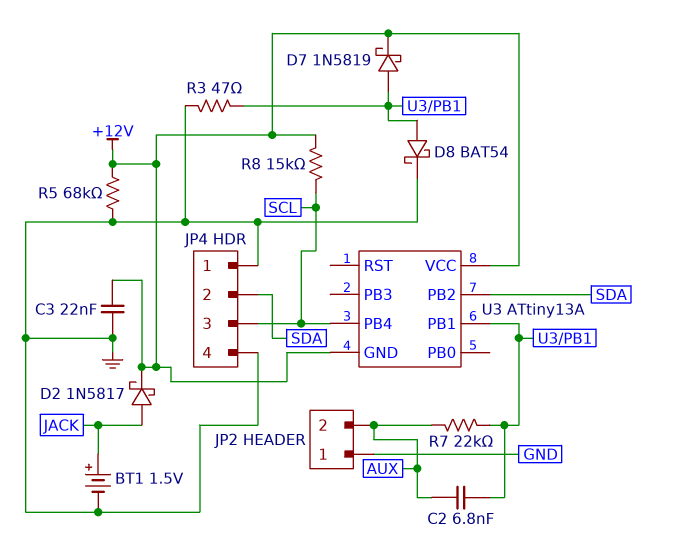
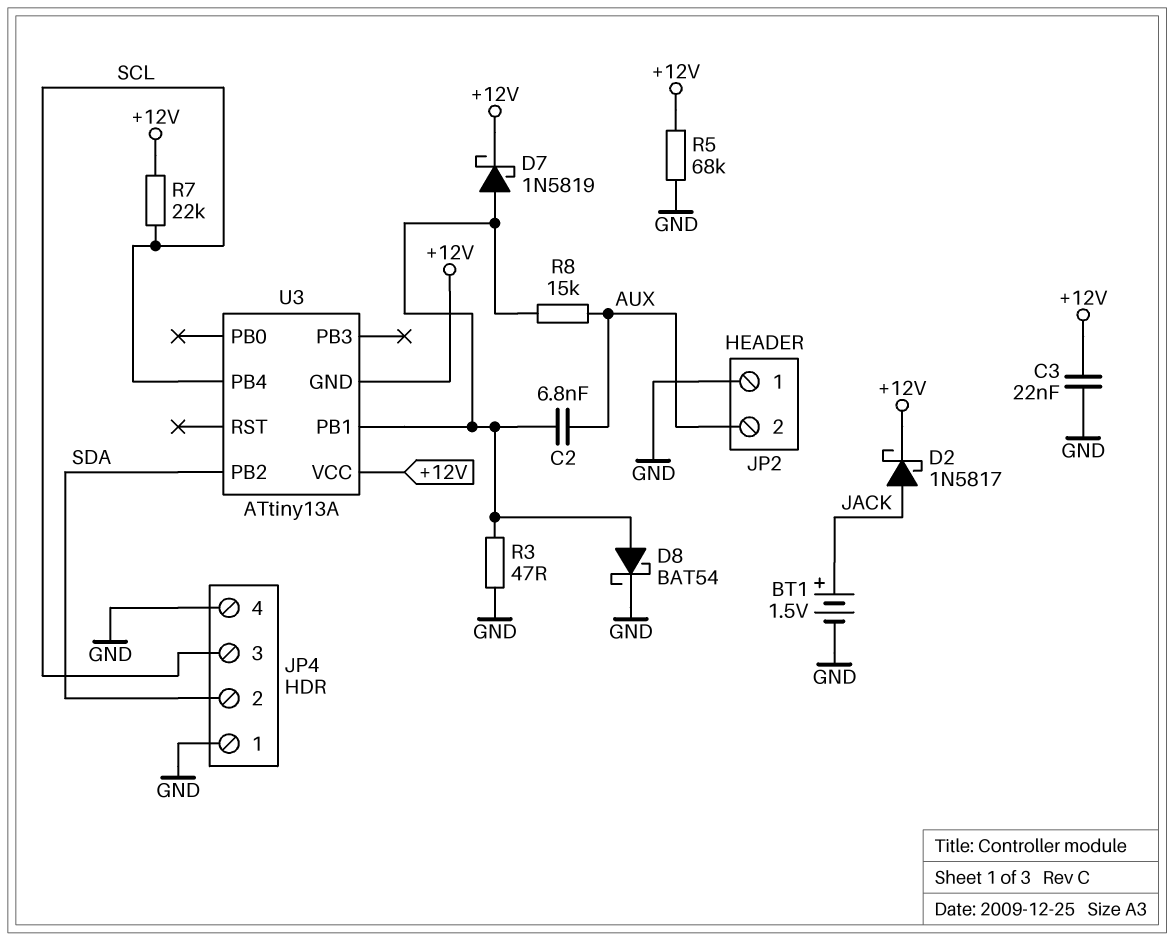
R7: 22k (AUX, U3/PB1) -> 22k (+12V, SCL)
R8: 15k (+12V, SCL) -> 15k (AUX, U3/PB1)

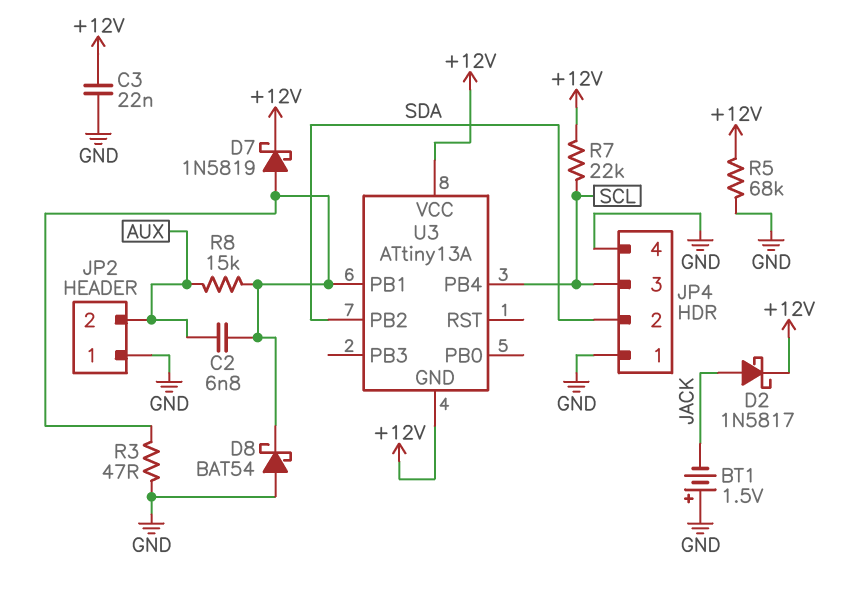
BT1: 1.5V (plus JACK, minus GND) -> 1.5V (plus GND, minus JACK)
D8: schottky BAT54 (A U3/PB1, K GND) -> schottky BAT54 (A GND, K U3/PB1)

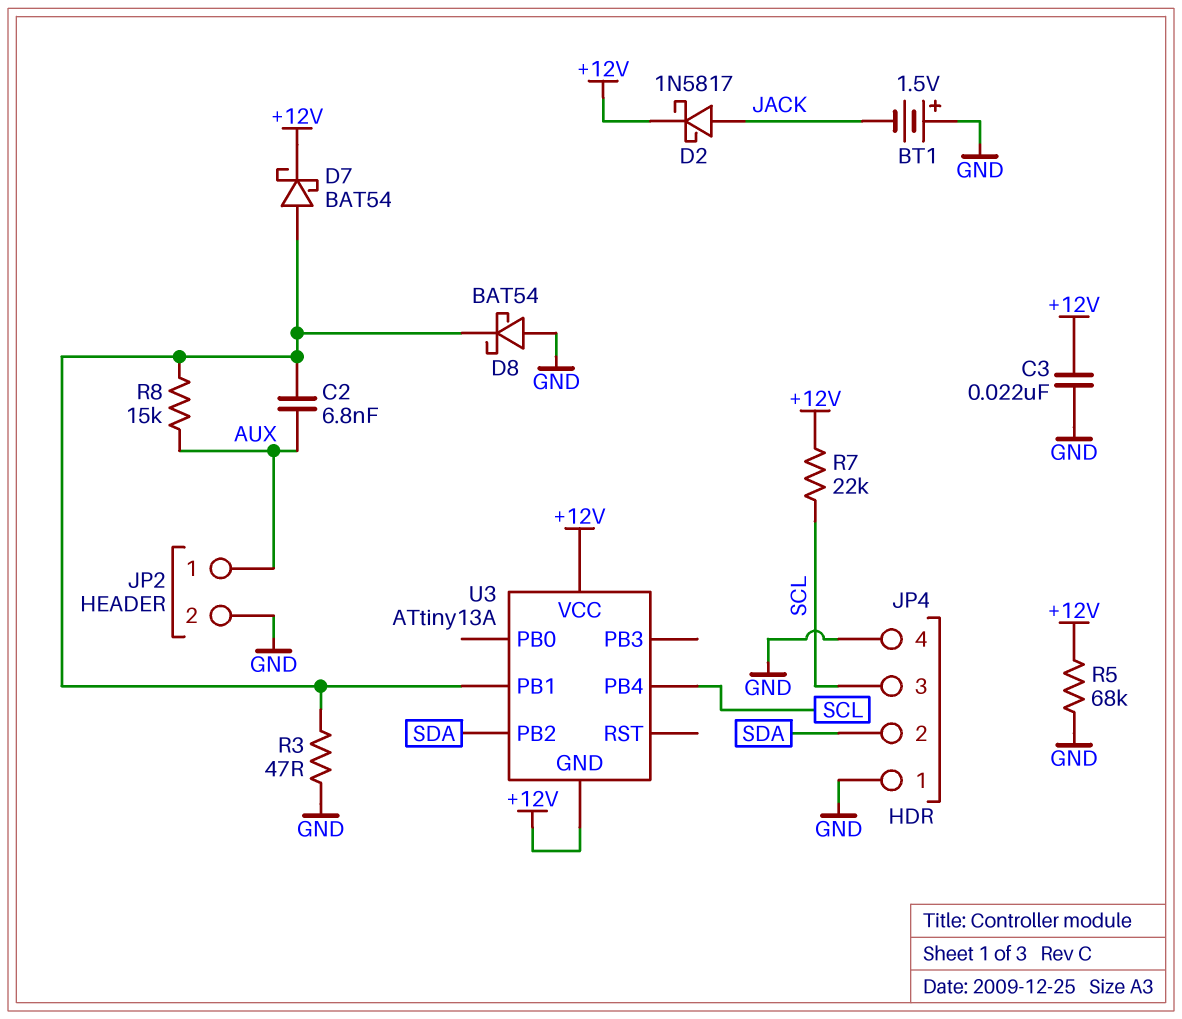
D7: schottky 1N5819 (A U3/PB1, K +12V) -> schottky BAT54 (A U3/PB1, K +12V)
JP2 pin 1: GND -> AUX
JP2 pin 2: AUX -> GND

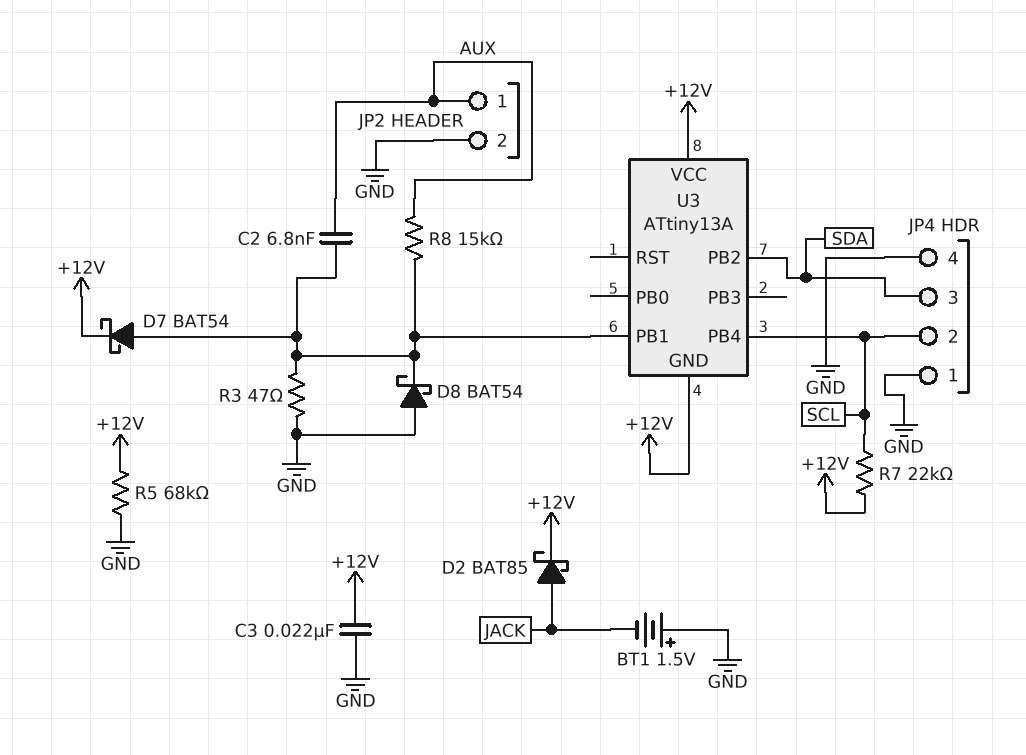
D2: schottky 1N5817 (A JACK, K +12V) -> schottky BAT85 (A JACK, K +12V)
JP4 pin 2: SDA -> SCL
JP4 pin 3: SCL -> SDA

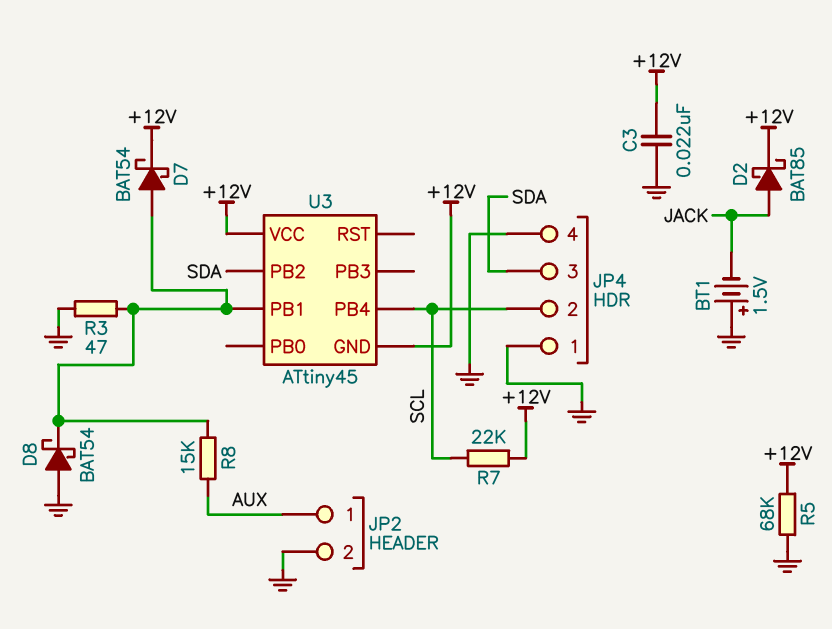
C2: 6.8nF (AUX, U3/PB1) -> none
U3: ATtiny13A -> ATtiny45

